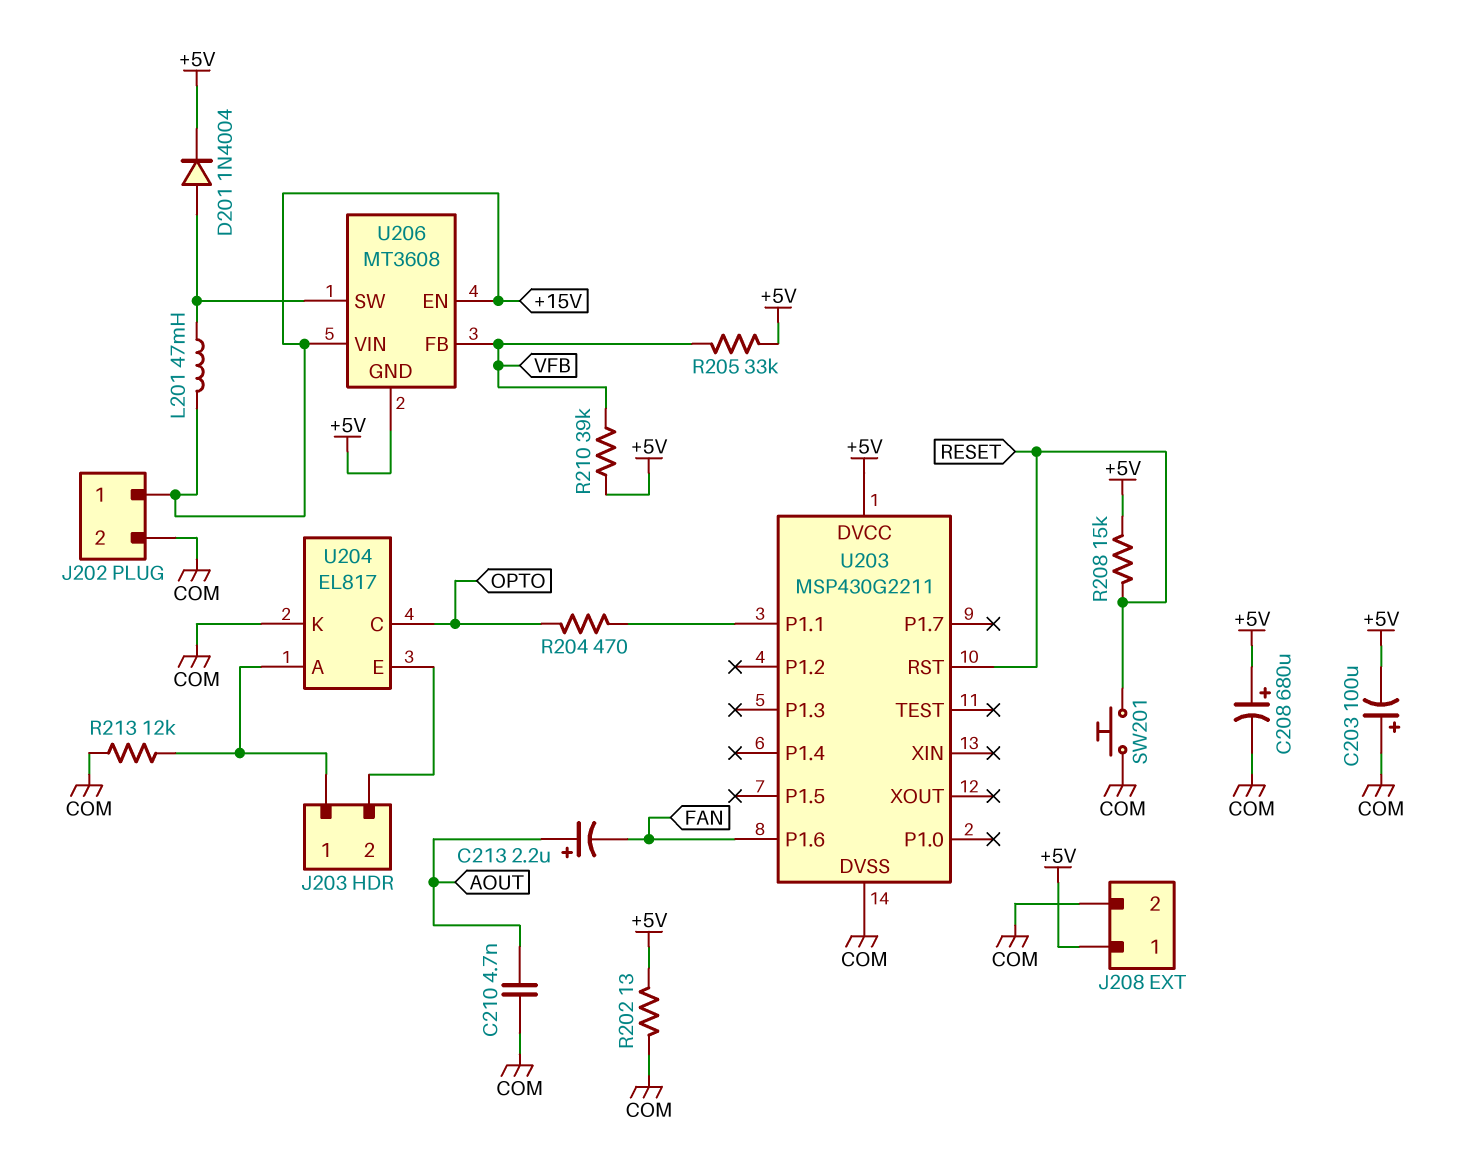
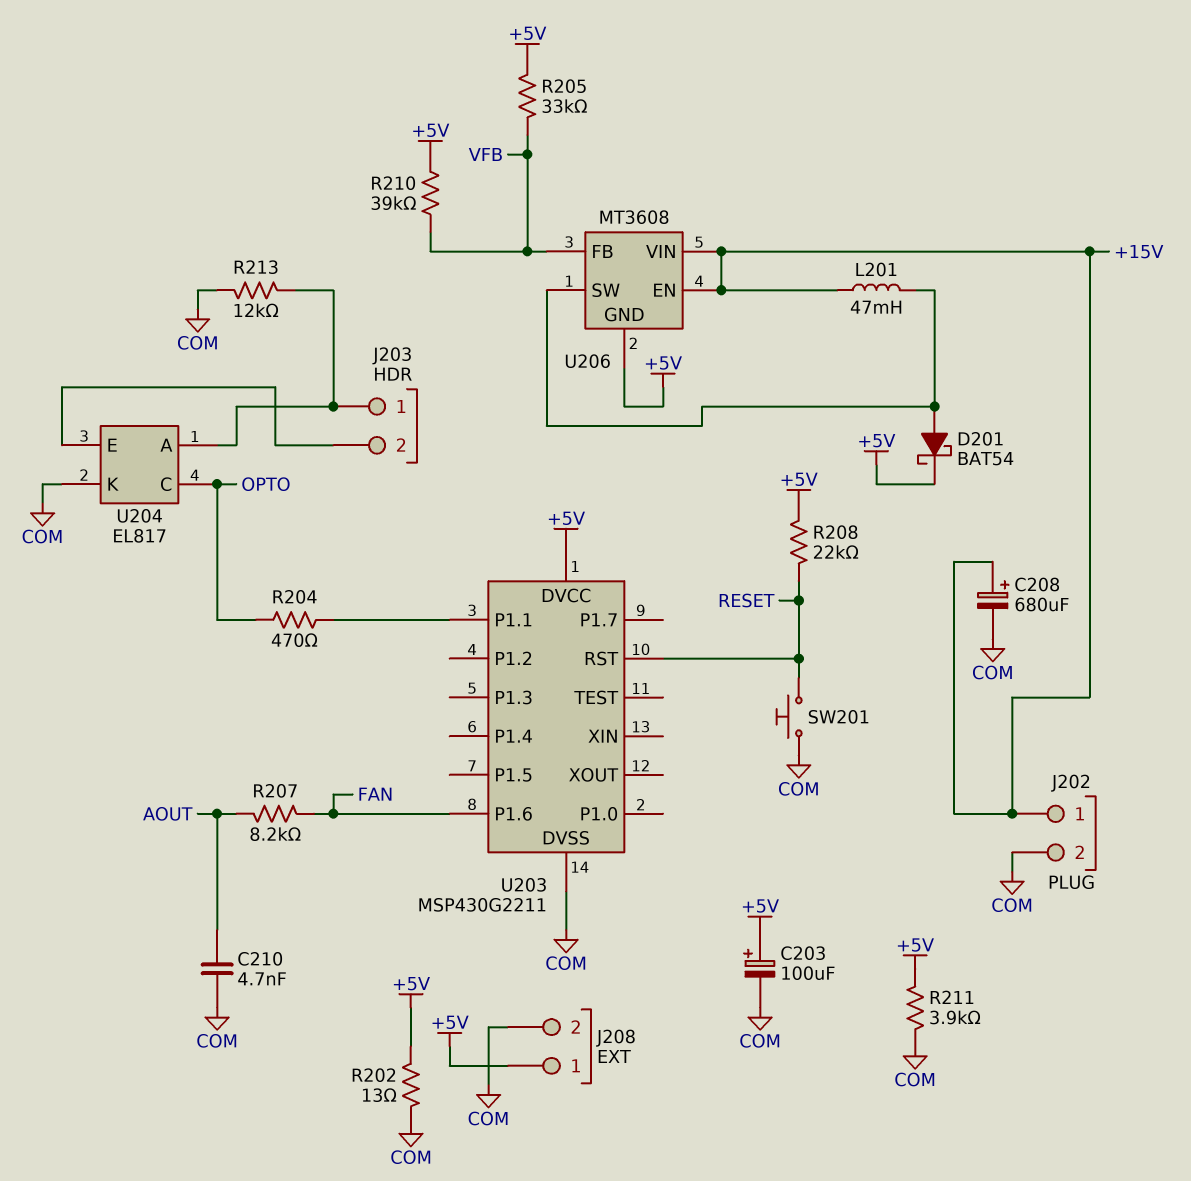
C203: 100uF (plus COM, minus +5V) -> 100uF (plus +5V, minus COM)
C208: 680uF (plus +5V, minus COM) -> 680uF (plus +15V, minus COM)
C213: 2.2uF (plus AOUT, minus FAN) -> none
D201: diode 1N4004 (A U206/SW, K +5V) -> schottky BAT54 (A U206/SW, K +5V)
R207: none -> 8.2k (AOUT, FAN)
R208: 15k (+5V, RESET) -> 22k (+5V, RESET)
R211: none -> 3.9k (+5V, COM)

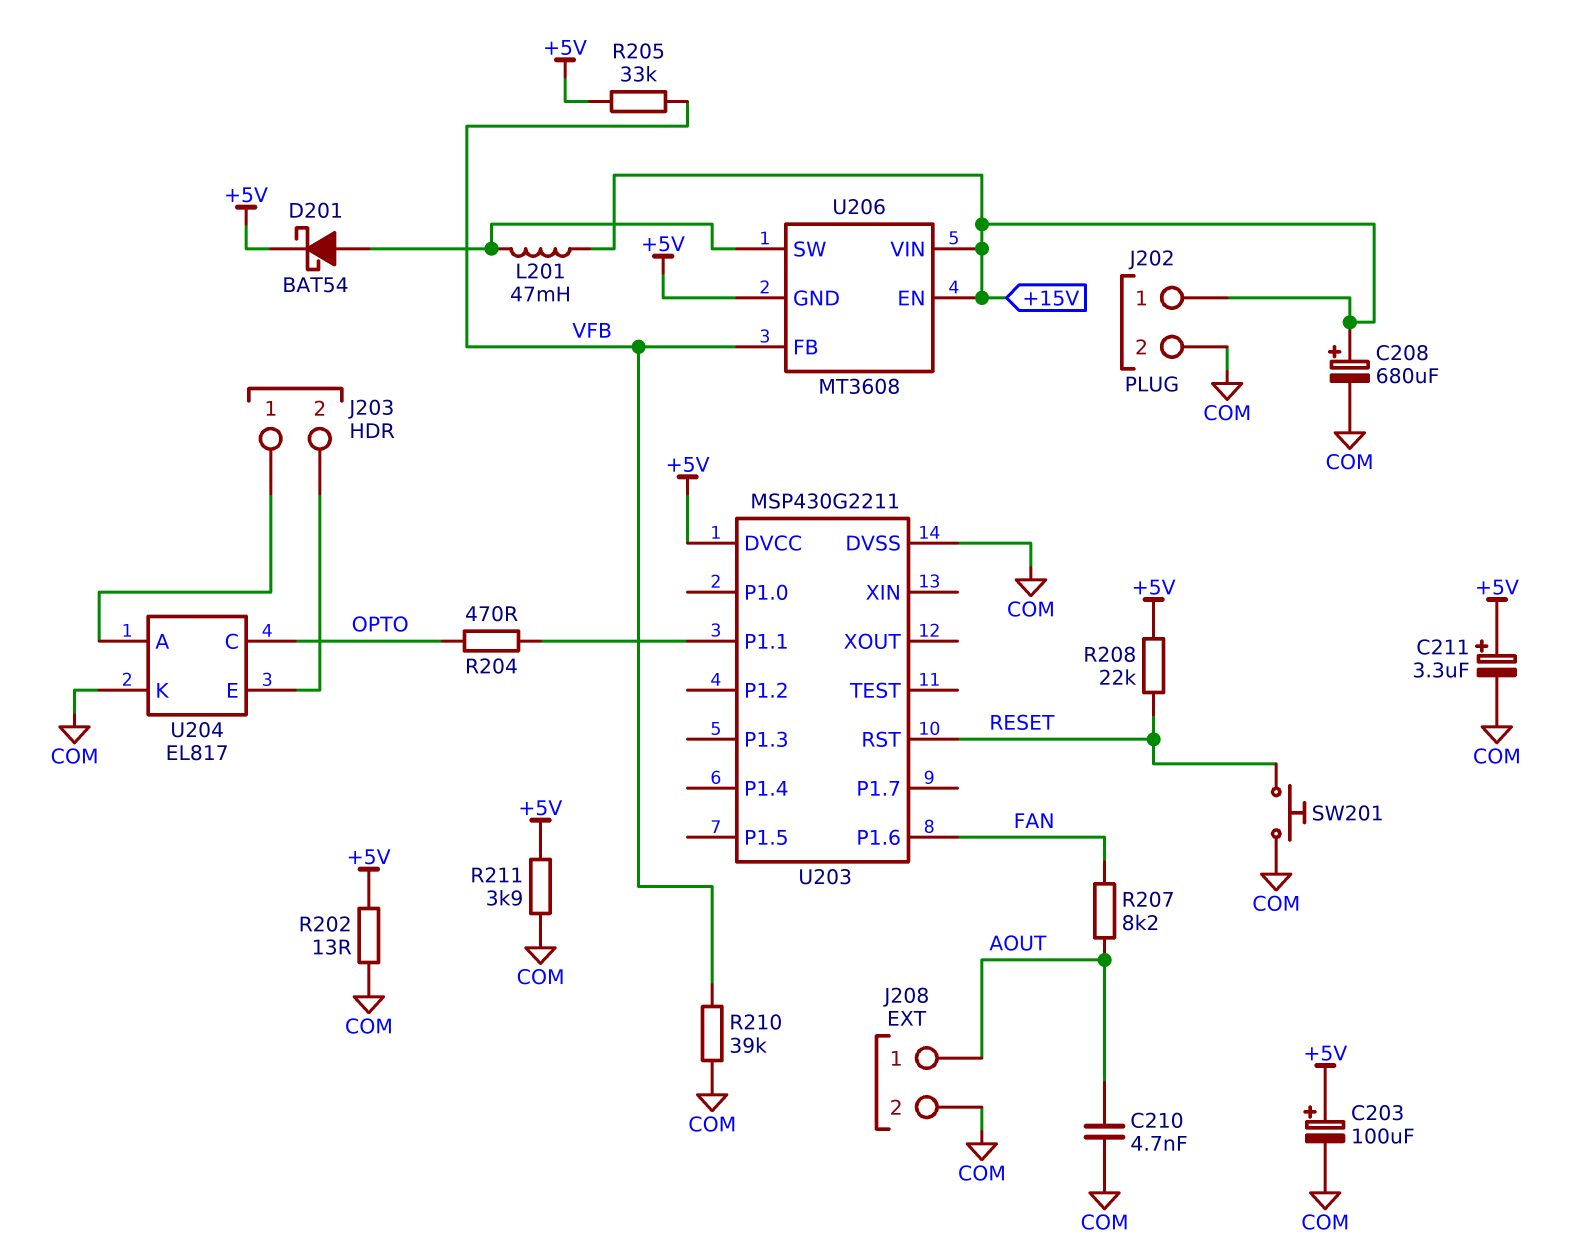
C211: none -> 3.3uF (plus +5V, minus COM)
J208 pin 1: +5V -> AOUT
R210: 39k (+5V, VFB) -> 39k (COM, VFB)
R213: 12k (COM, J203/1) -> none

